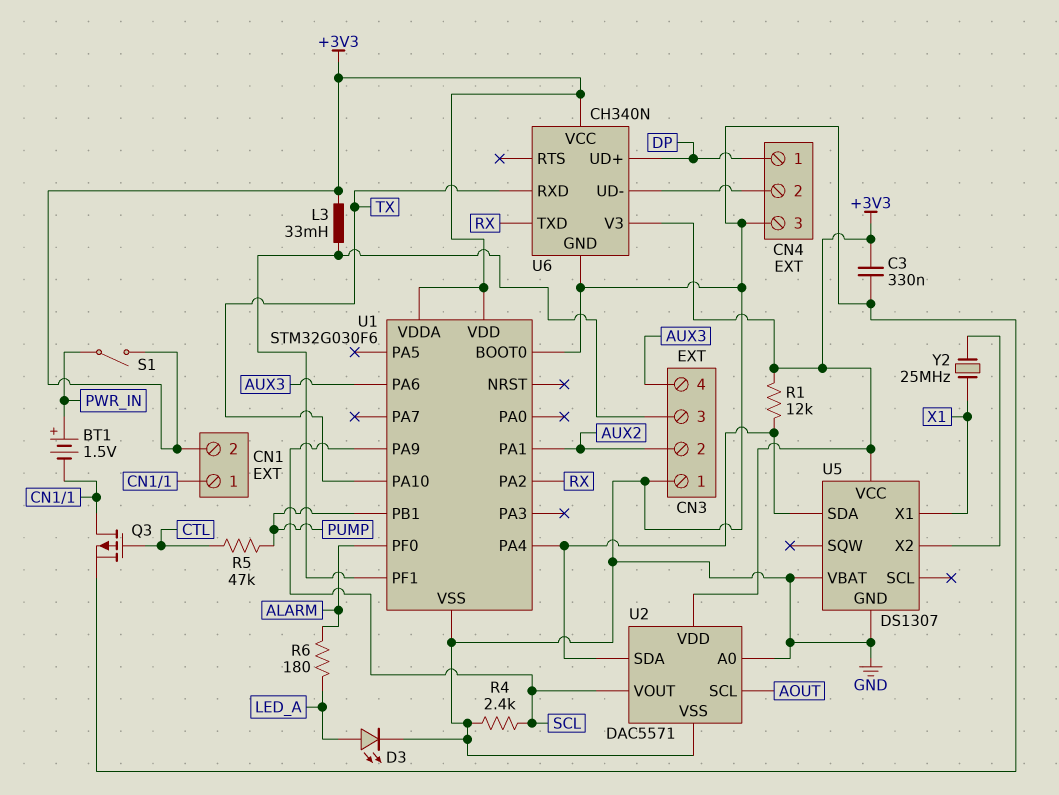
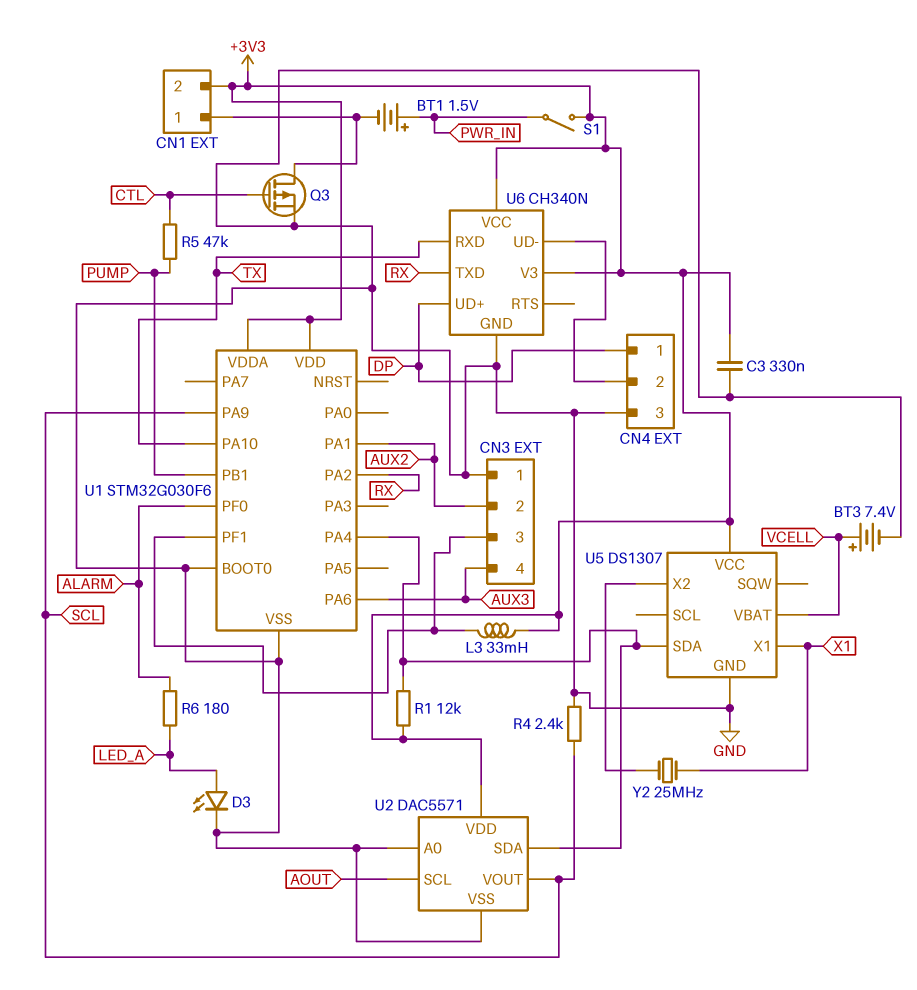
BT3: none -> 7.4V (plus VCELL, minus GND)
U5 pin VBAT: GND -> VCELL

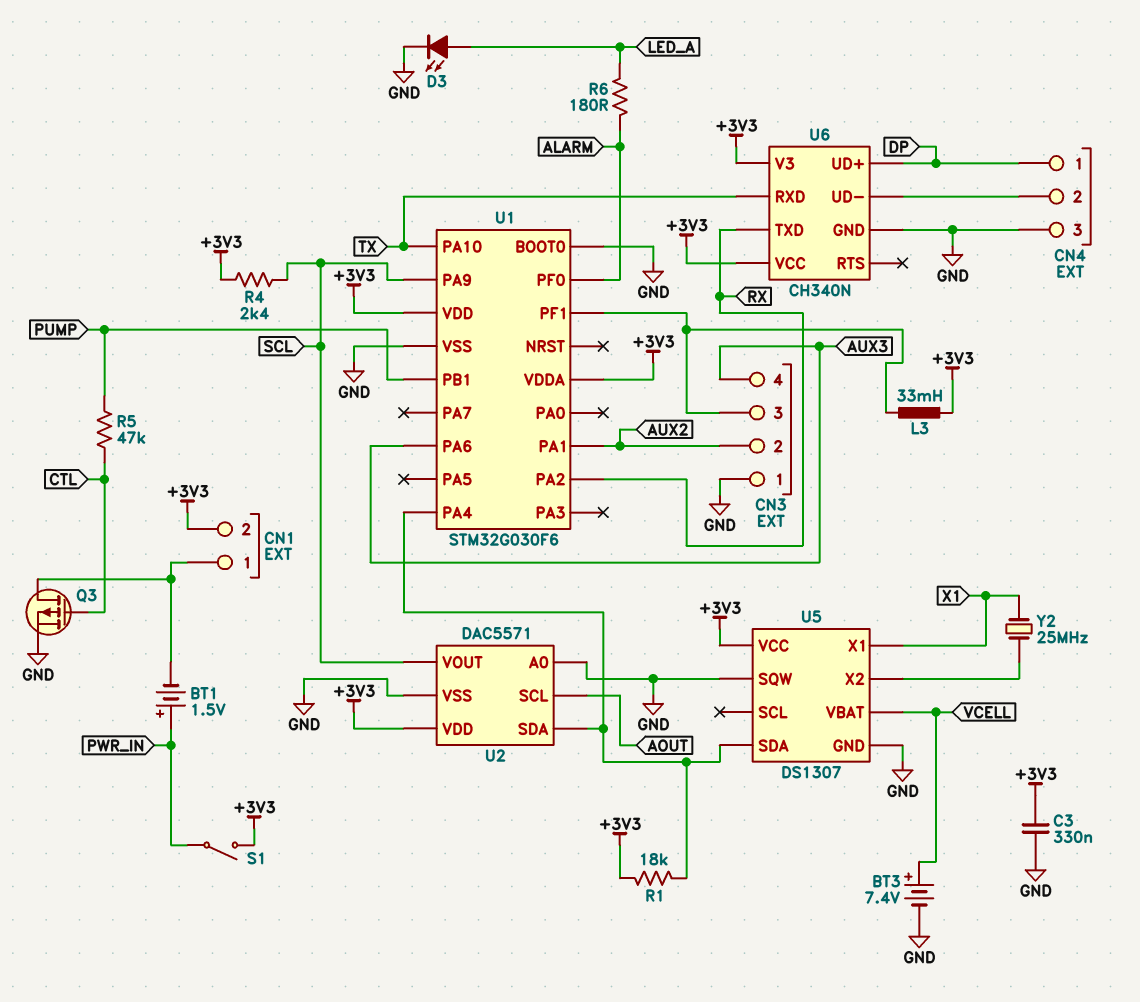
R1: 12k (+3V3, U1/PA4) -> 18k (+3V3, U1/PA4)
R4: 2.4k (GND, SCL) -> 2.4k (+3V3, SCL)
U5 pin SQW: none -> GND

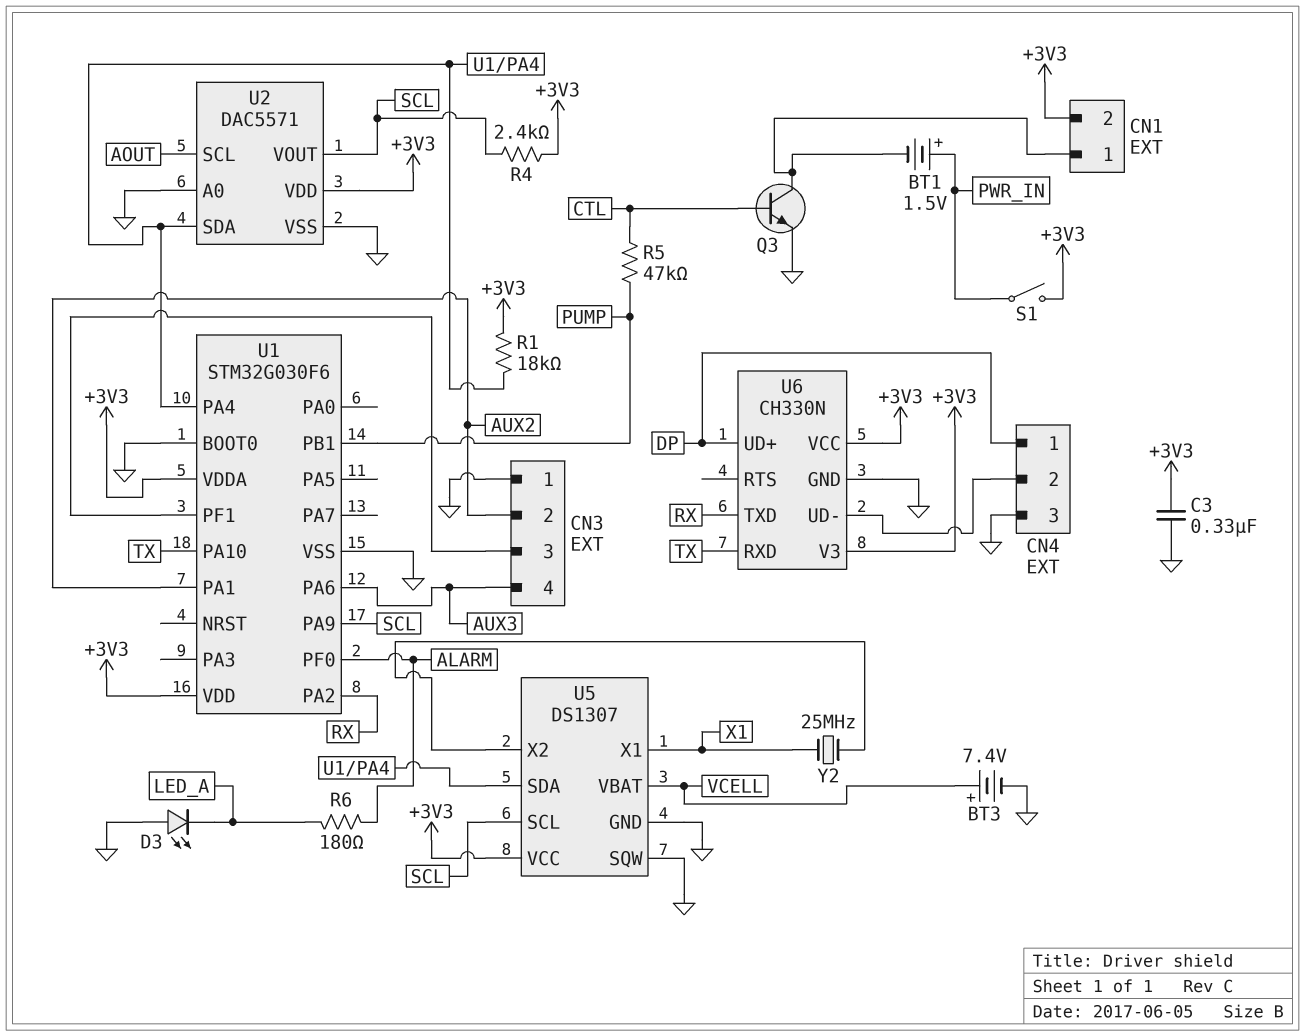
D3: LED (A LED_A, K GND) -> LED (A GND, K LED_A)
L3: 33mH (+3V3, CN3/3) -> none
Q3: PMOS (G CTL, D CN1/1, S GND) -> NPN (B CTL, C CN1/1, E GND)
U5 pin SCL: none -> SCL
U6: CH340N -> CH330N

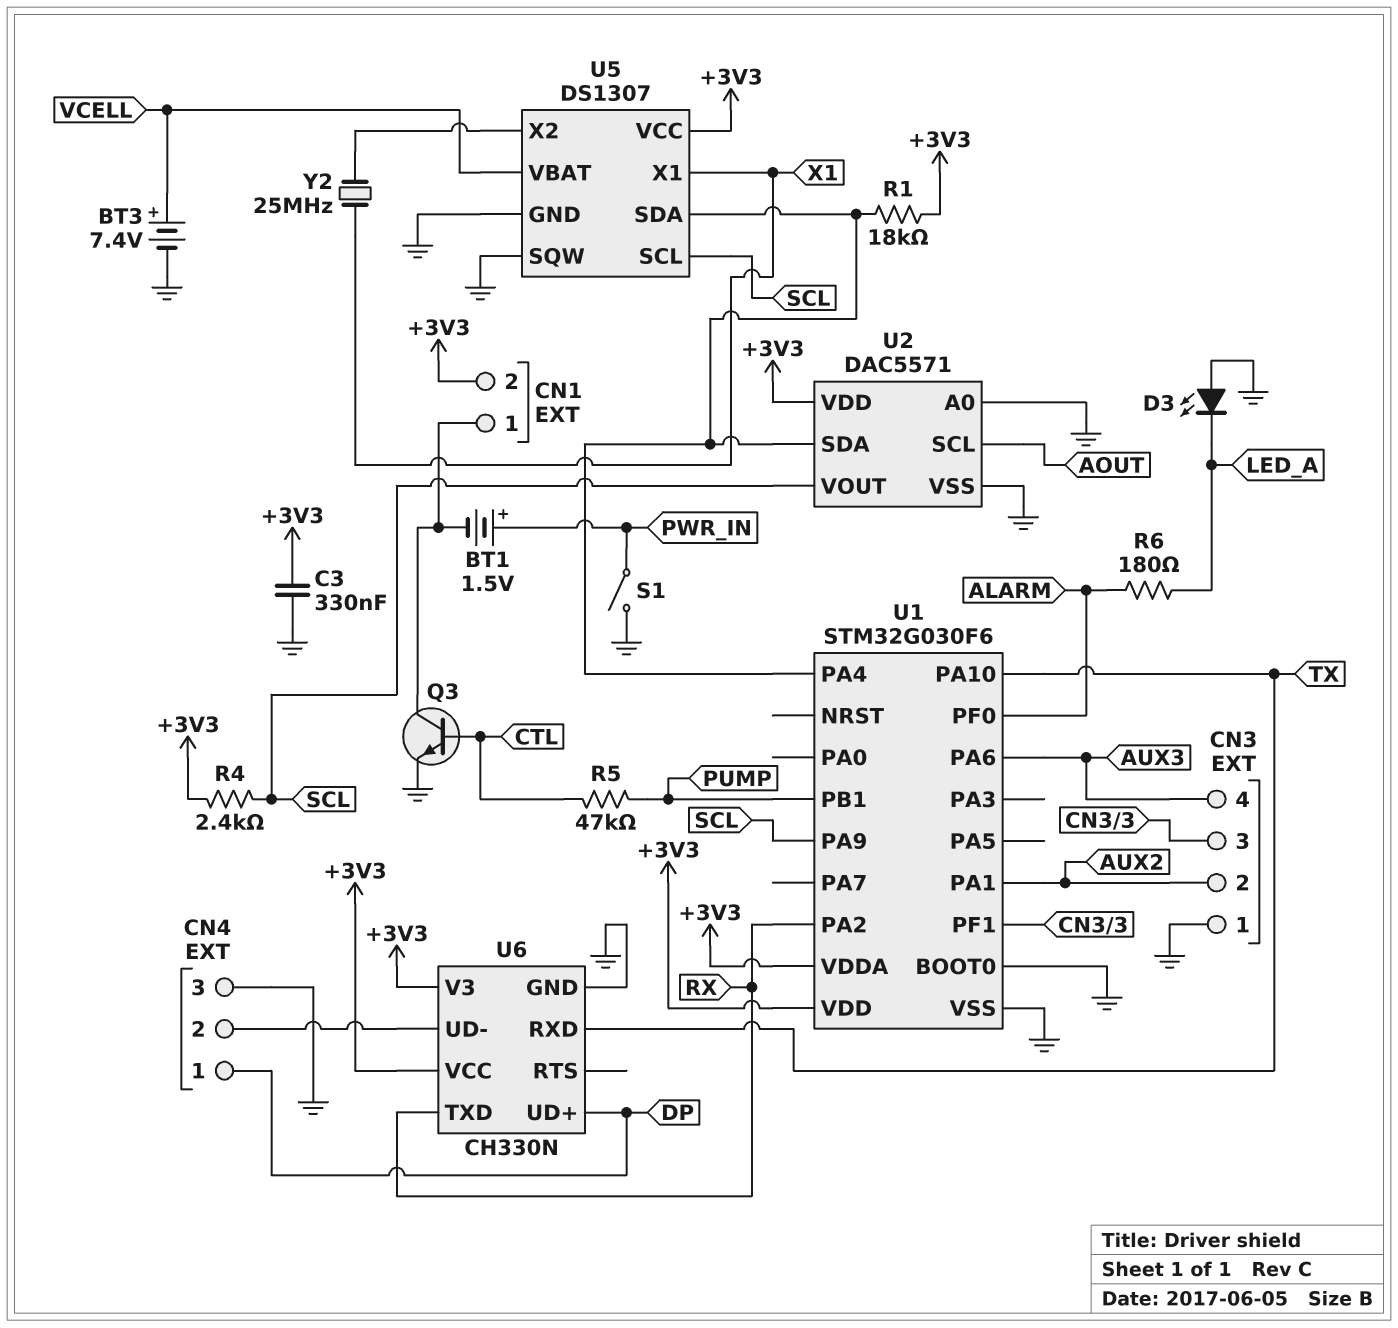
S1: switch (+3V3, PWR_IN) -> switch (GND, PWR_IN)

